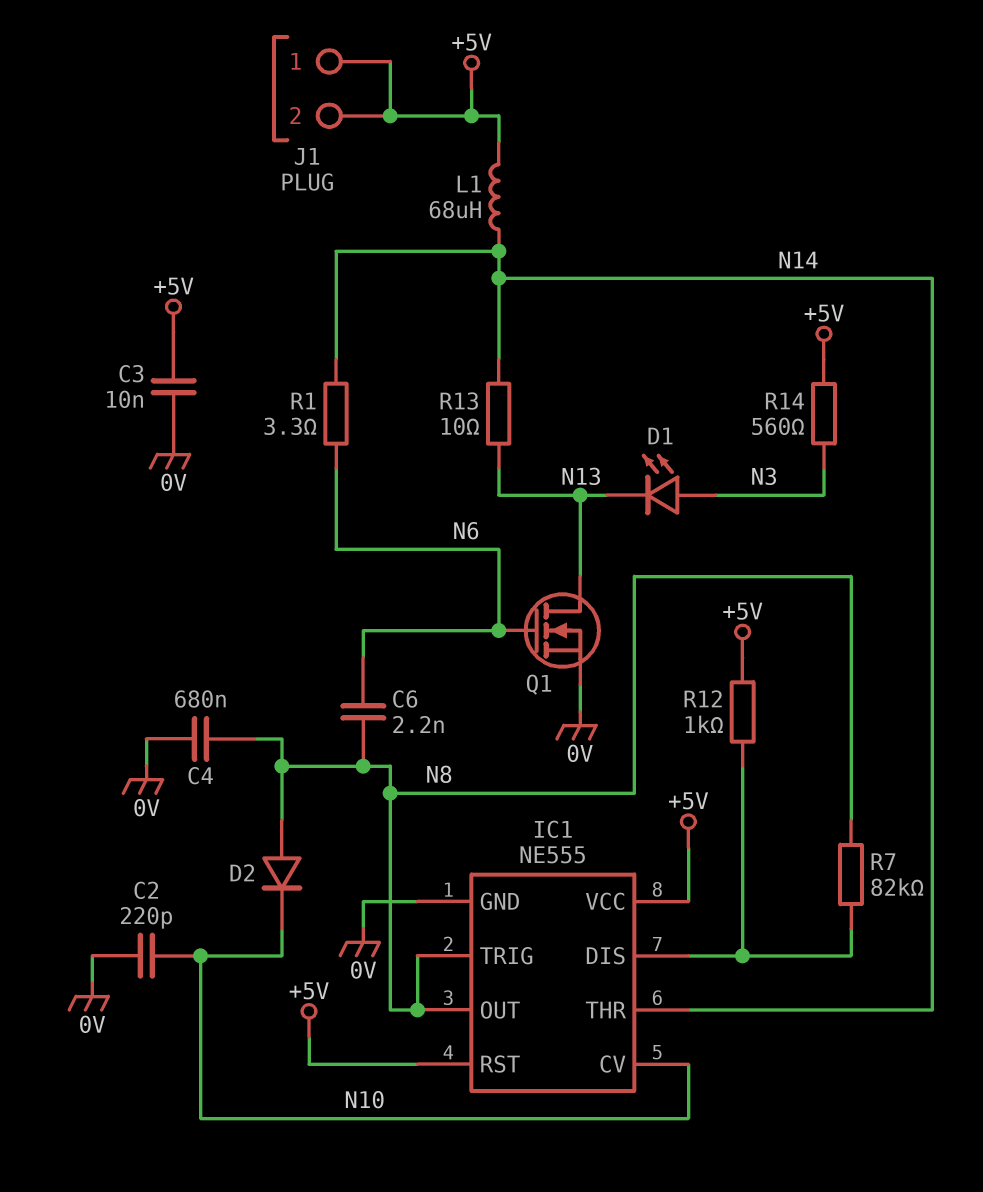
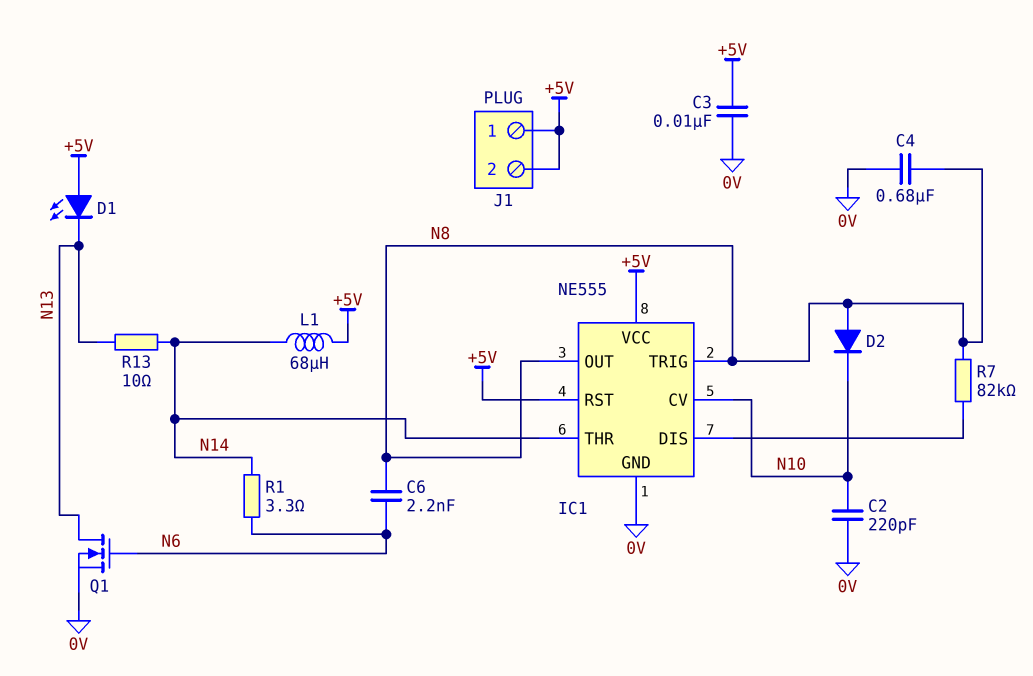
D1: LED (A N3, K N13) -> LED (A +5V, K N13)
R12: 1k (+5V, IC1/DIS) -> none
R14: 560 (+5V, N3) -> none

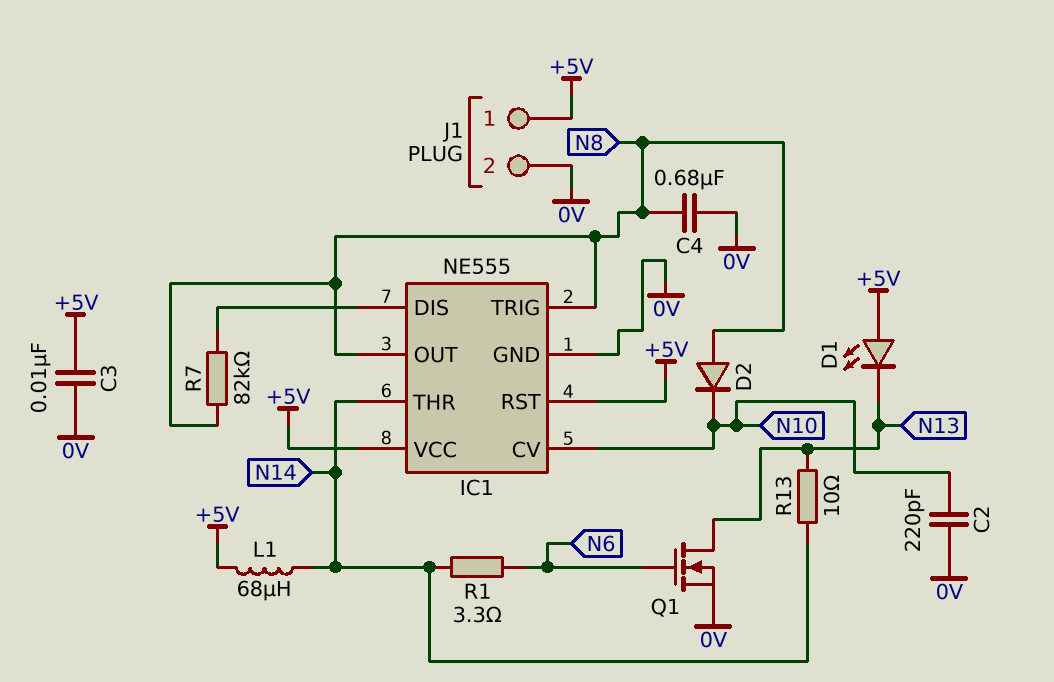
C6: 2.2nF (N6, N8) -> none
J1 pin 2: +5V -> 0V

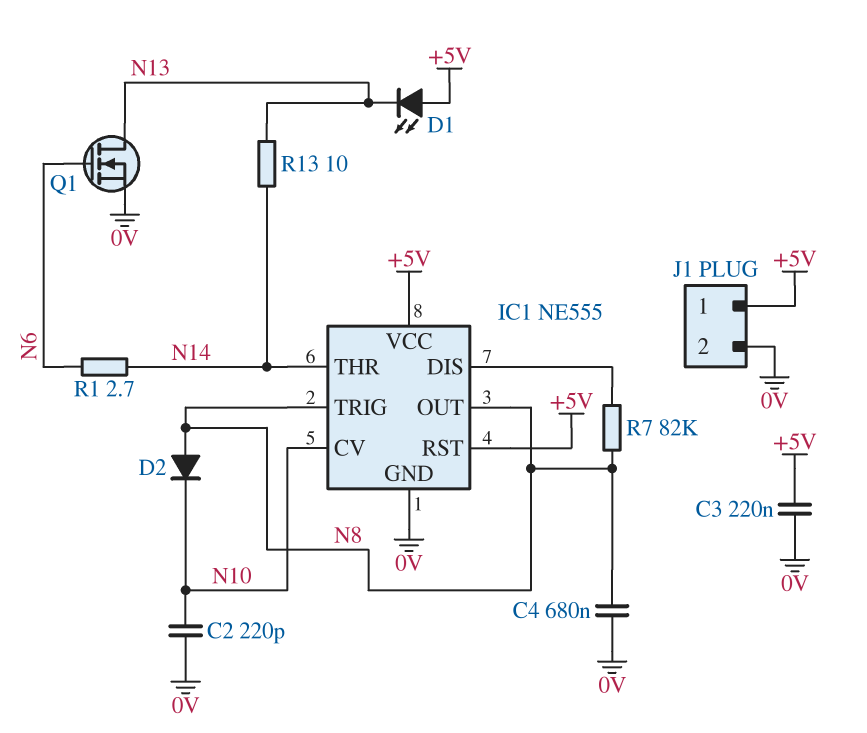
C3: 10nF (+5V, 0V) -> 220nF (+5V, 0V)
L1: 68uH (+5V, N14) -> none
R1: 3.3 (N6, N14) -> 2.7 (N6, N14)

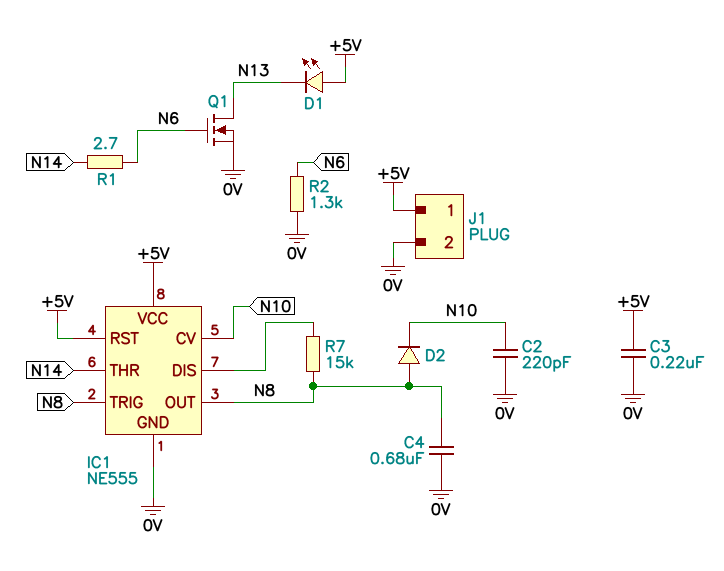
R2: none -> 1.3k (0V, N6)
R7: 82k (IC1/DIS, N8) -> 15k (IC1/DIS, N8)
R13: 10 (N13, N14) -> none

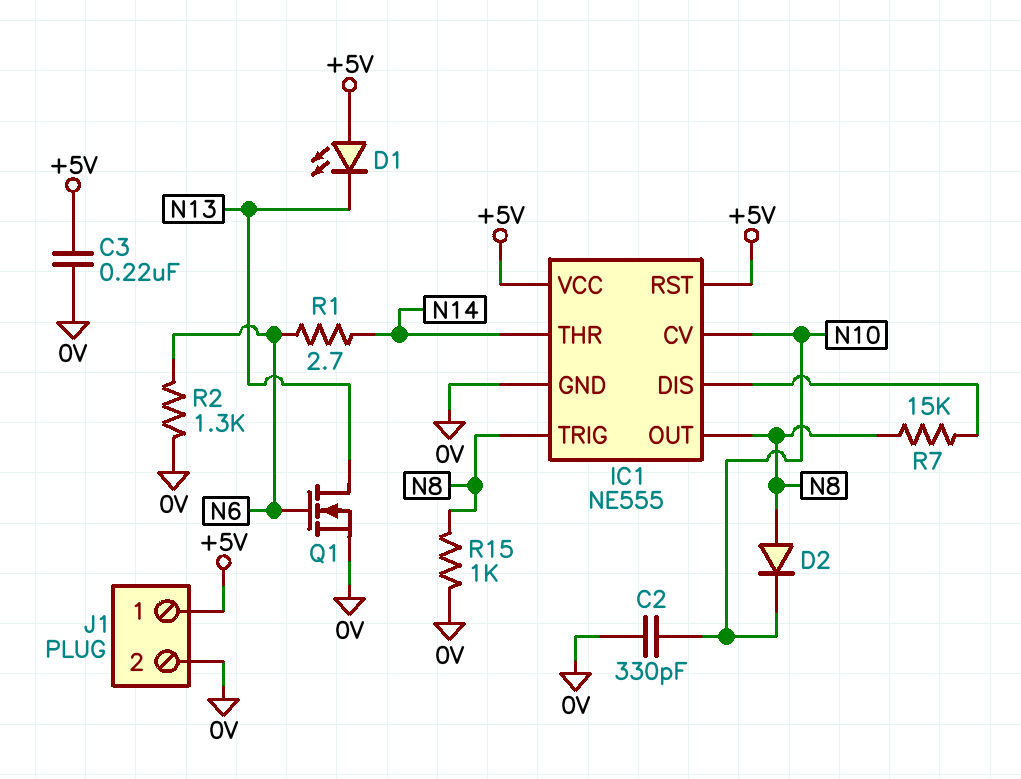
C2: 220pF (0V, N10) -> 330pF (0V, N10)
C4: 680nF (0V, N8) -> none
R15: none -> 1k (0V, N8)

